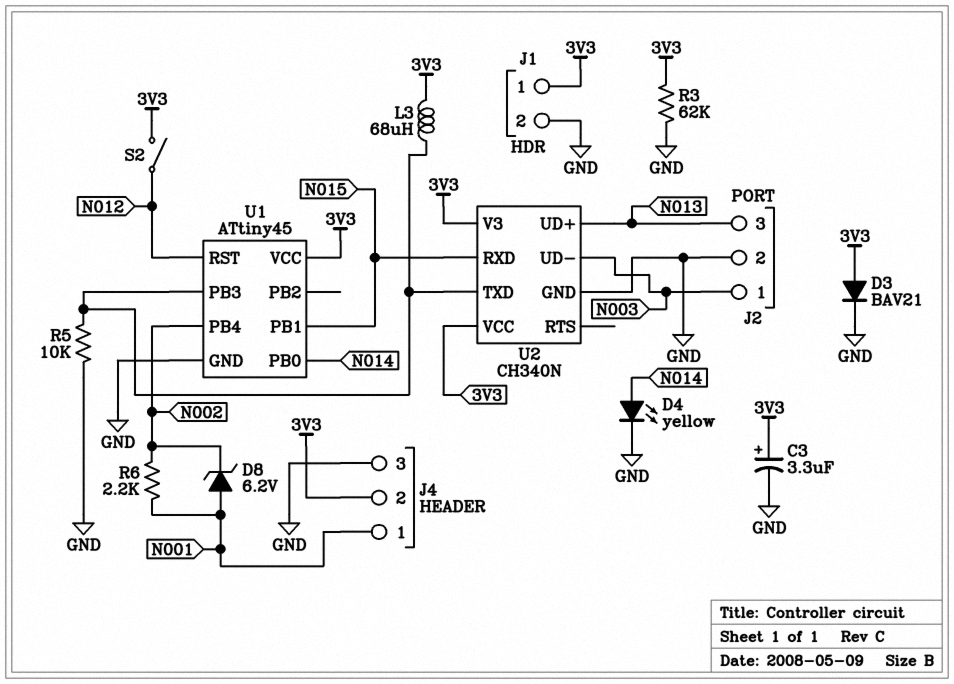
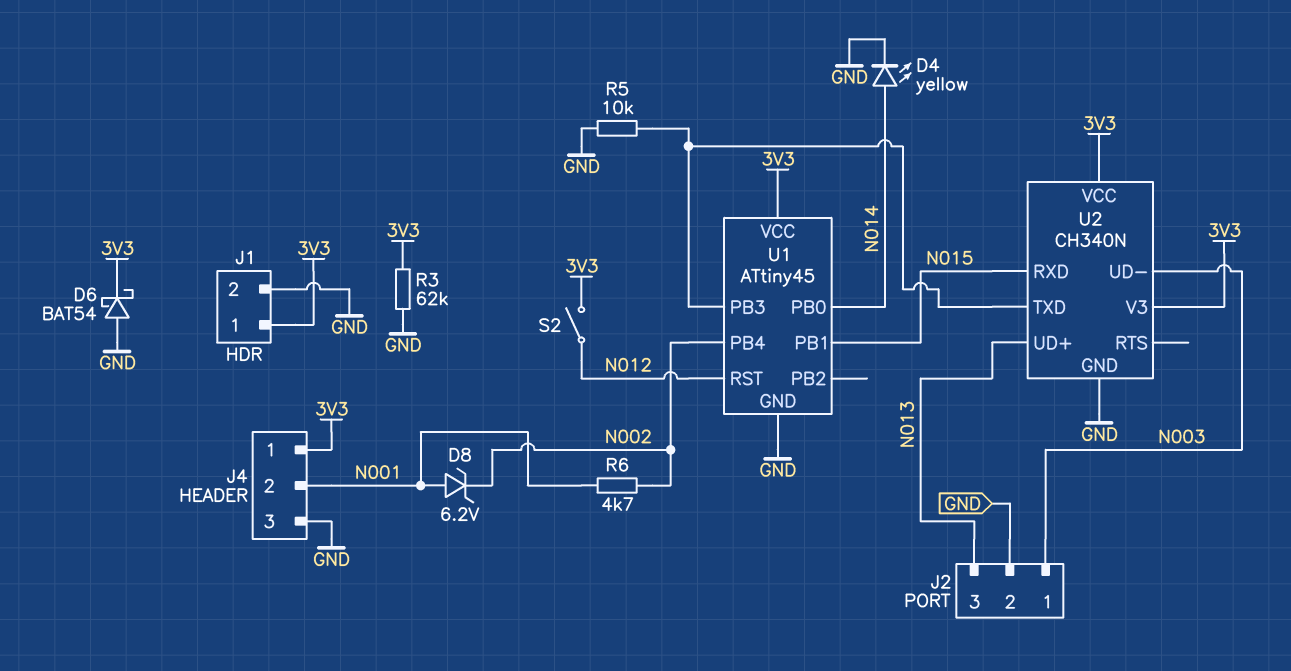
C3: 3.3uF (plus 3V3, minus GND) -> none
D3: diode BAV21 (A 3V3, K GND) -> none
D6: none -> schottky BAT54 (A GND, K 3V3)
J4 pin 1: N001 -> 3V3
J4 pin 2: 3V3 -> N001
L3: 68uH (3V3, U1/PB3) -> none
R6: 2.2k (N001, N002) -> 4.7k (N001, N002)

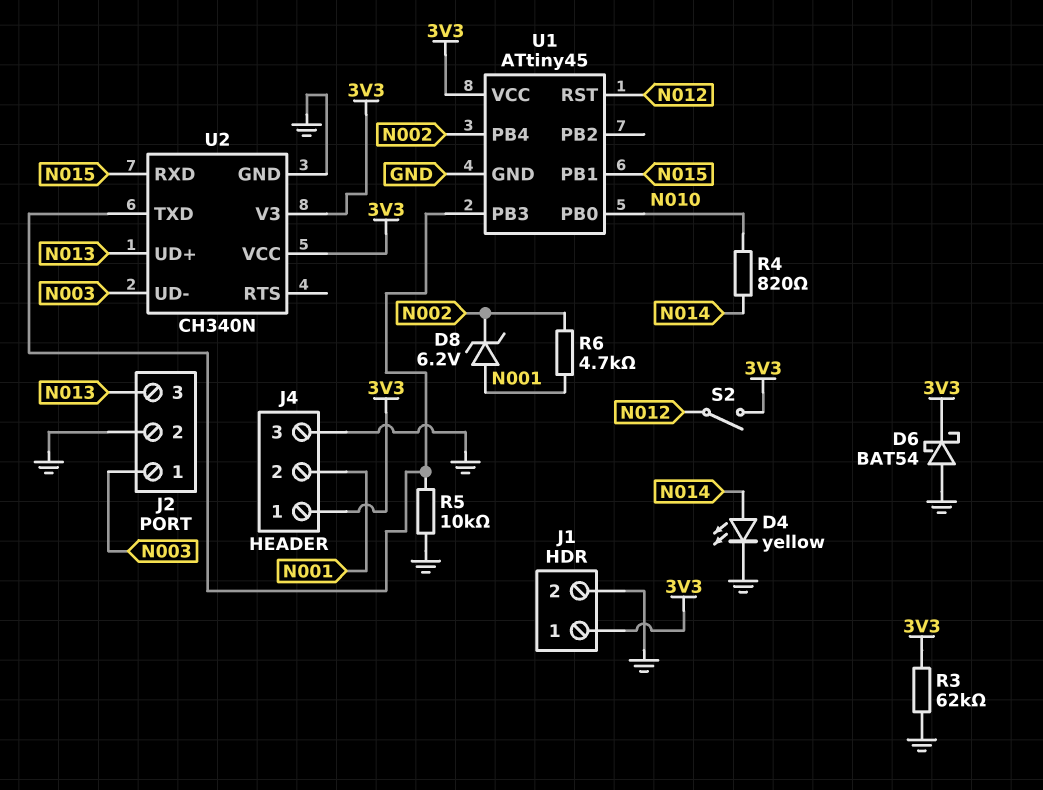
R4: none -> 820 (N010, N014)
U1 pin PB0: N014 -> N010

